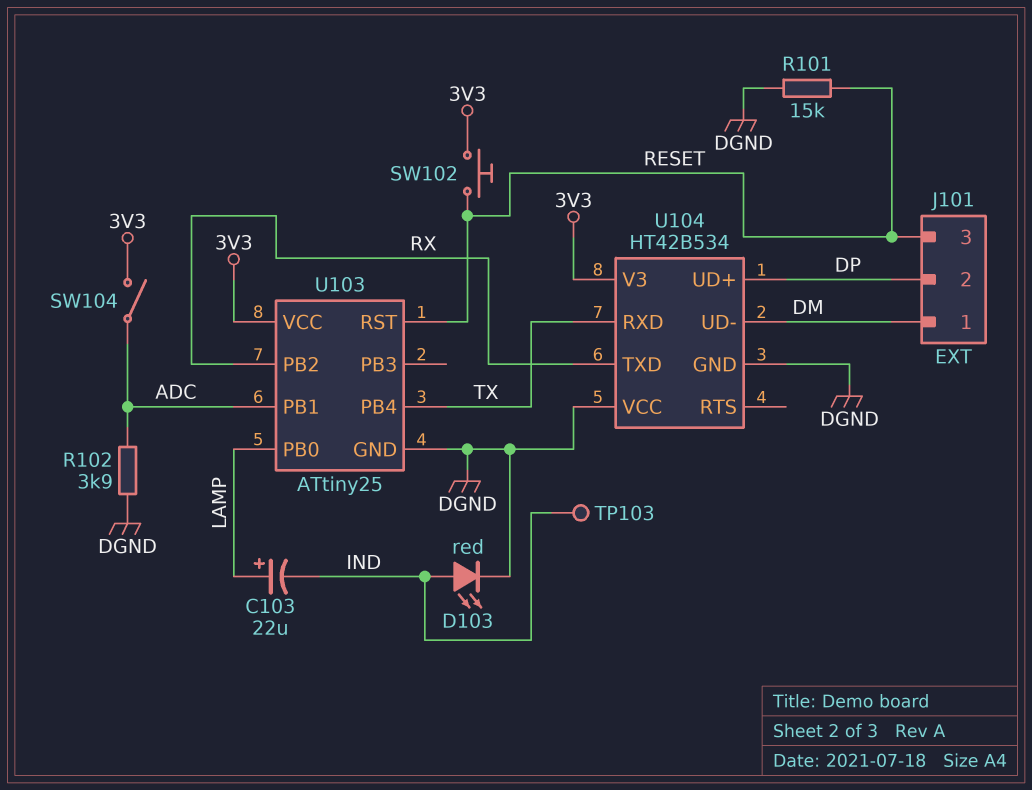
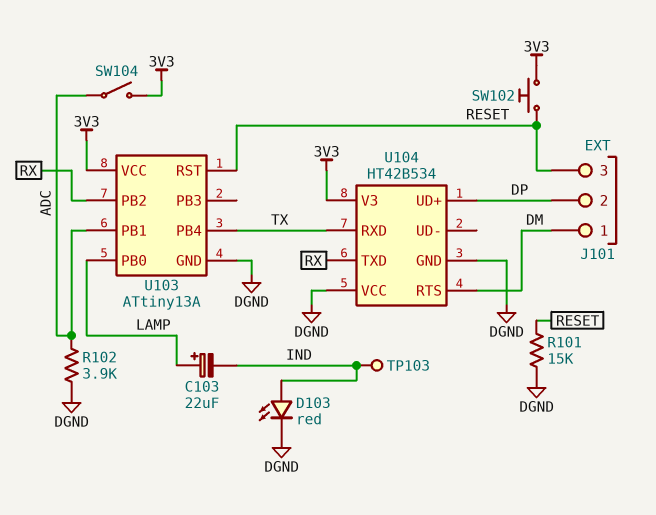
U103: ATtiny25 -> ATtiny13A
U104 pin RTS: none -> DM
U104 pin UD-: DM -> none

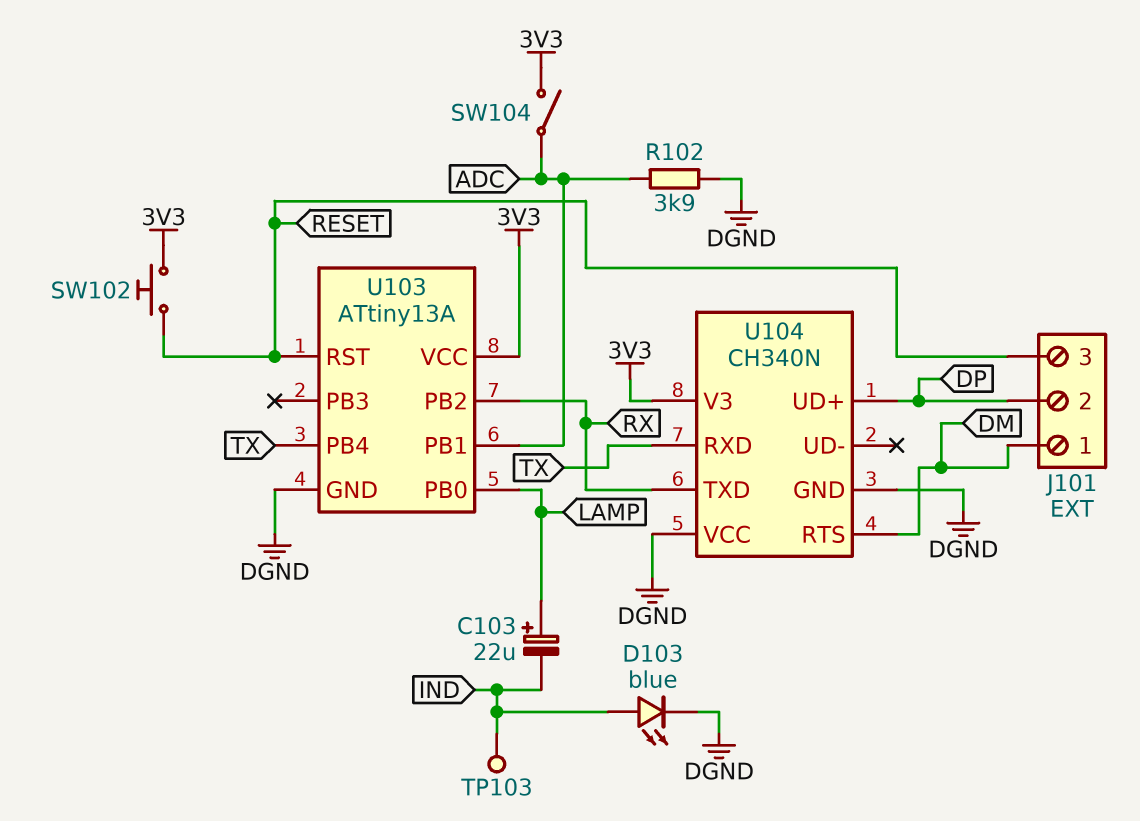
D103: LED red (A IND, K DGND) -> LED blue (A IND, K DGND)
R101: 15k (DGND, RESET) -> none
U104: HT42B534 -> CH340N

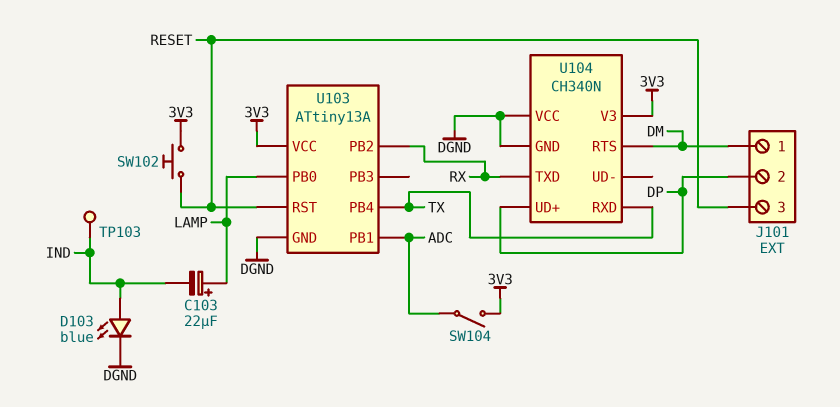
R102: 3.9k (ADC, DGND) -> none

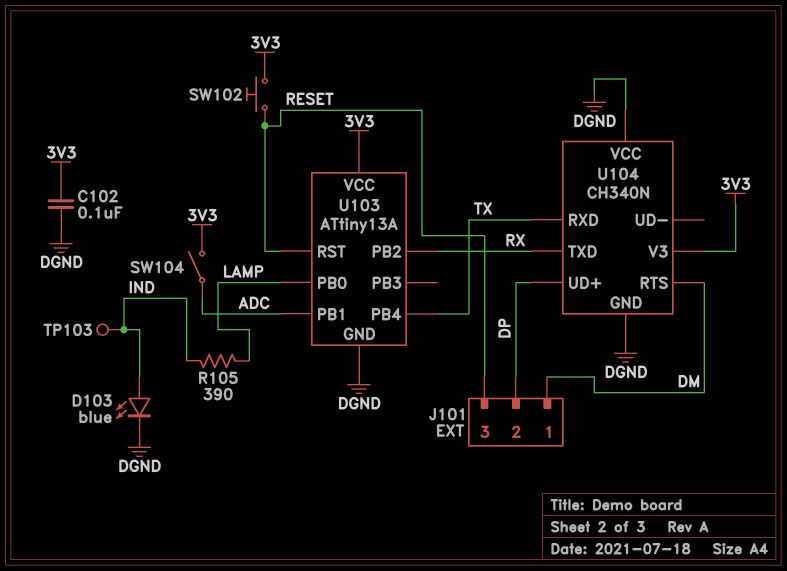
C102: none -> 100nF (3V3, DGND)
C103: 22uF (plus LAMP, minus IND) -> none
R105: none -> 390 (IND, LAMP)

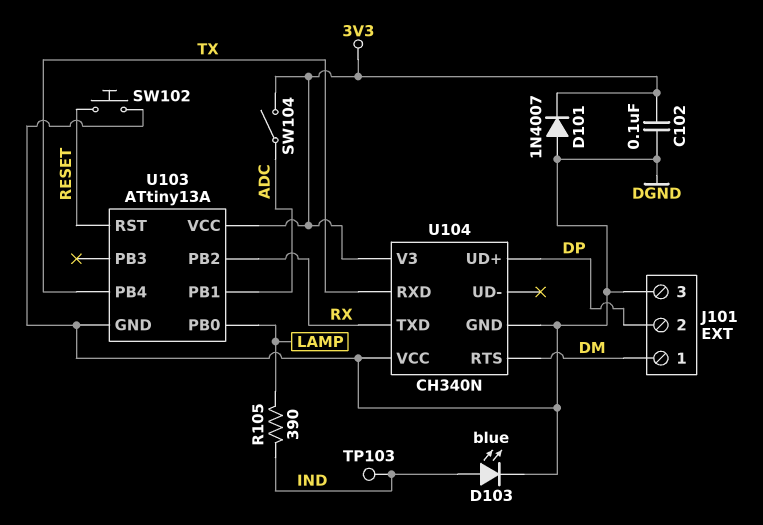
D101: none -> diode 1N4007 (A DGND, K 3V3)
J101 pin 3: RESET -> DGND
SW102: button (3V3, RESET) -> button (DGND, RESET)

